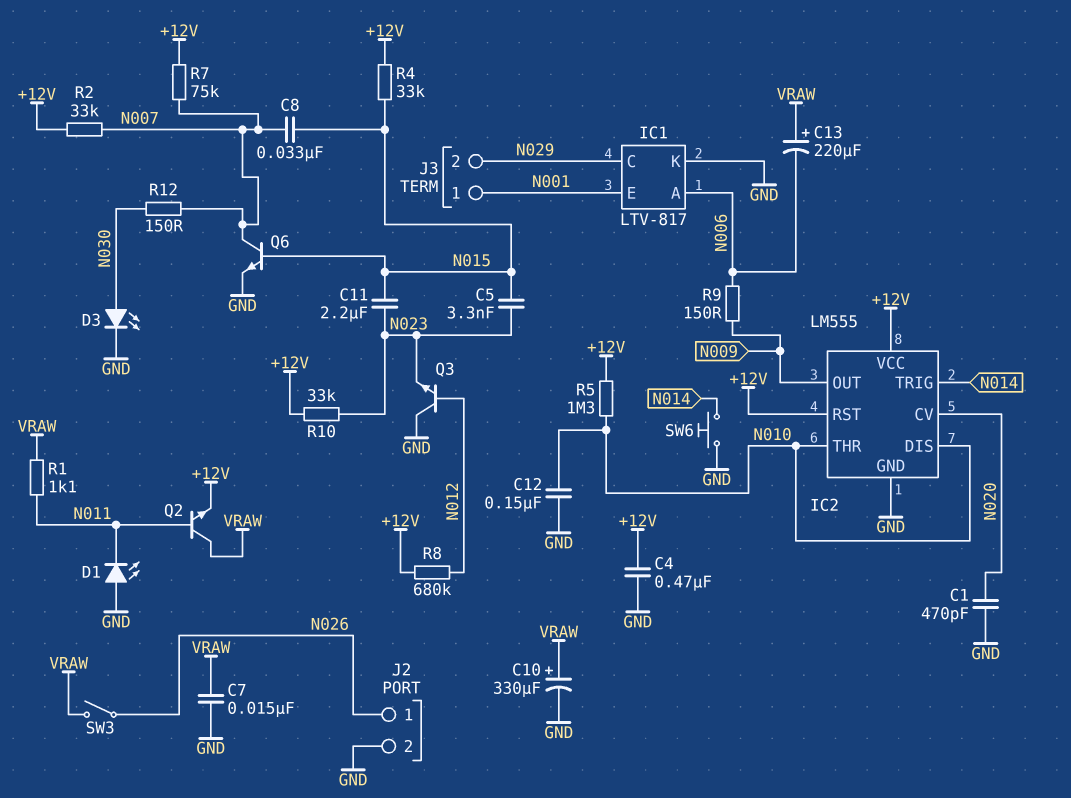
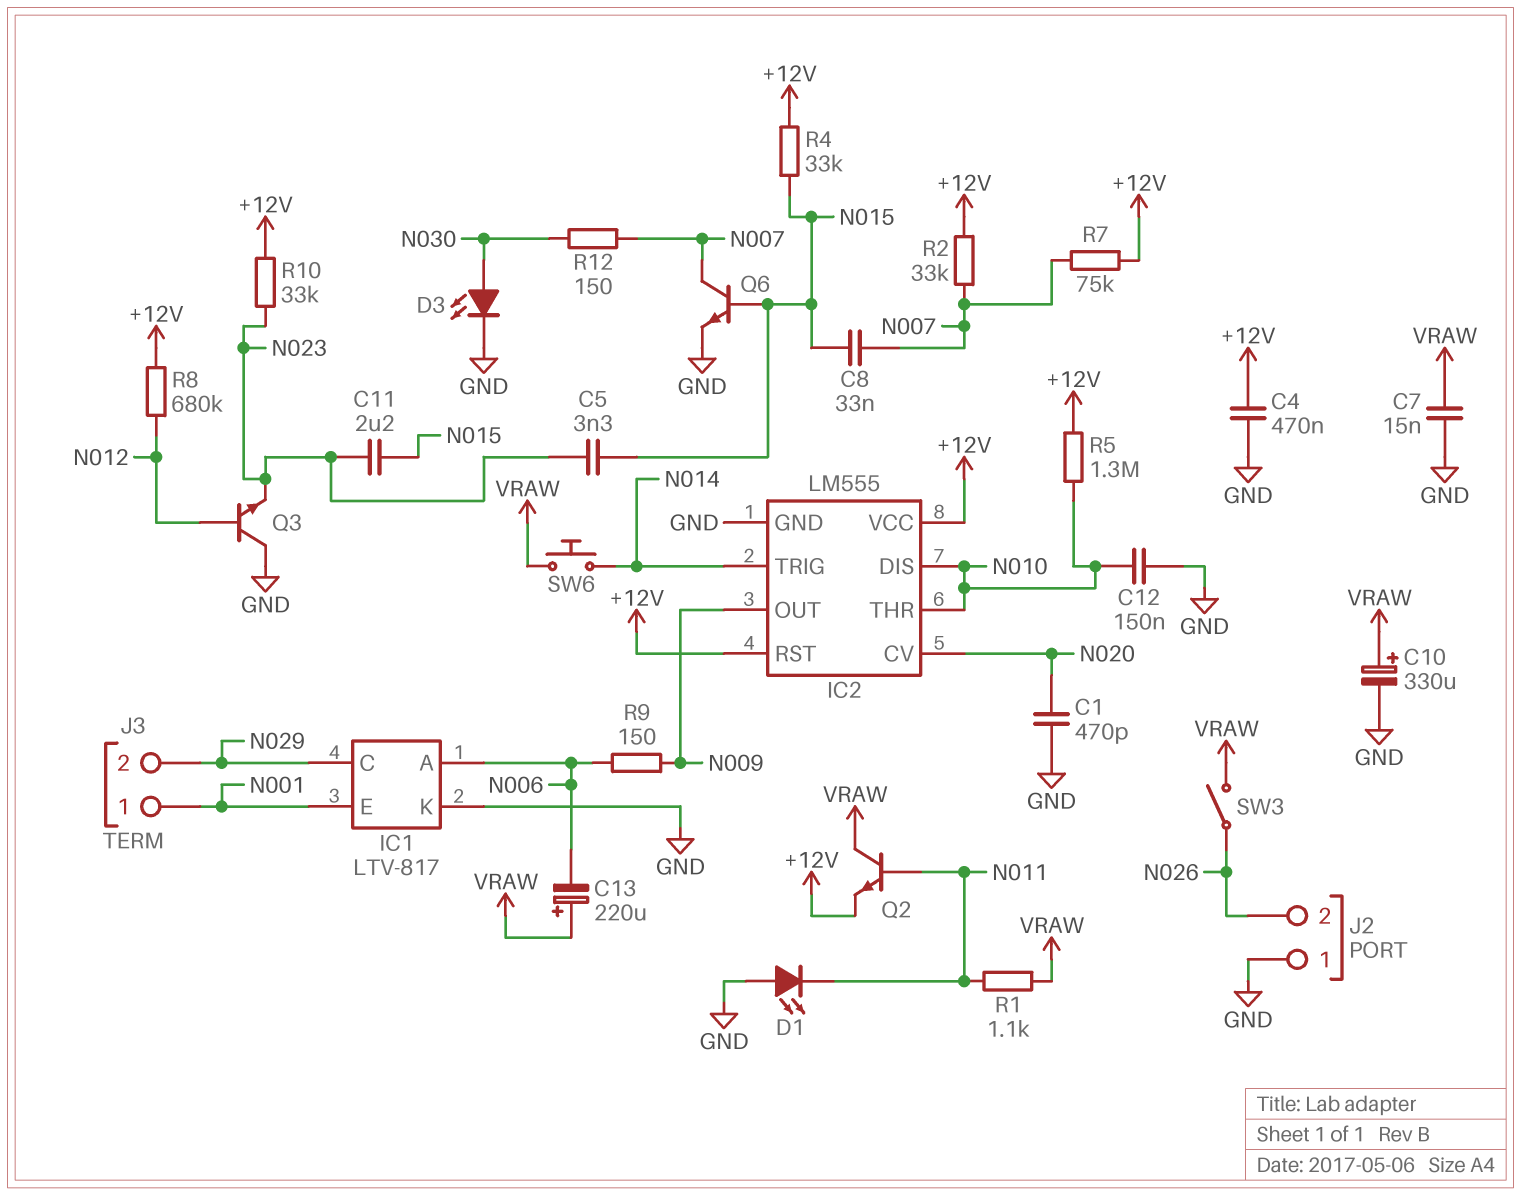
J2 pin 1: N026 -> GND
J2 pin 2: GND -> N026
SW6: button (GND, N014) -> button (N014, VRAW)

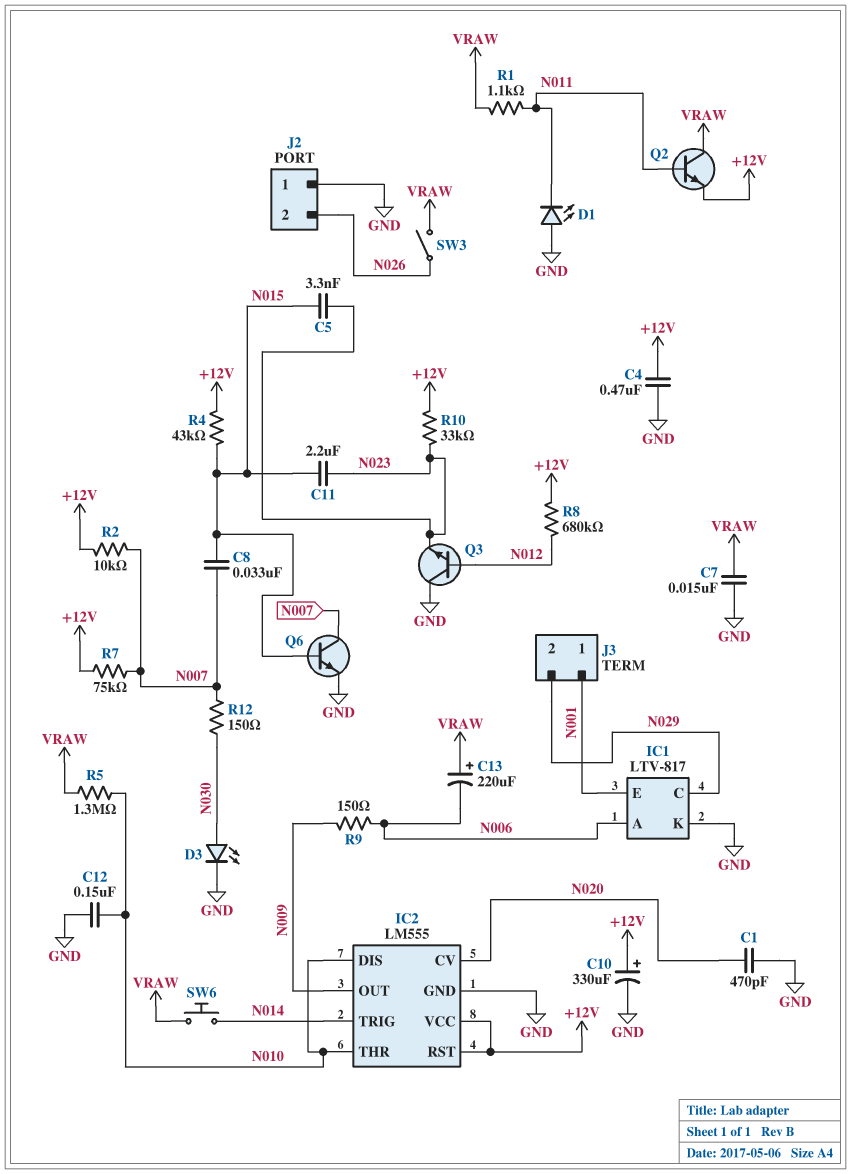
C10: 330uF (plus VRAW, minus GND) -> 330uF (plus +12V, minus GND)
R2: 33k (+12V, N007) -> 10k (+12V, N007)
R4: 33k (+12V, N015) -> 43k (+12V, N015)
R5: 1.3M (+12V, N010) -> 1.3M (N010, VRAW)

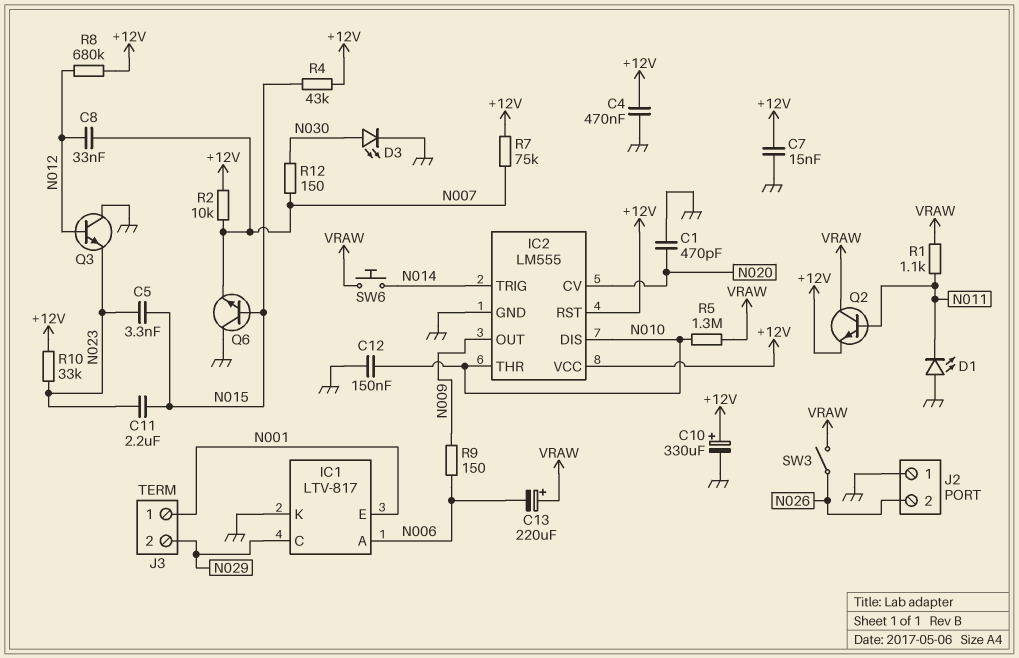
C7: 15nF (GND, VRAW) -> 15nF (+12V, GND)
C8: 33nF (N007, N015) -> 33nF (N007, N012)
Q6: NPN (B N015, C N007, E GND) -> NPN (B N015, C GND, E N007)

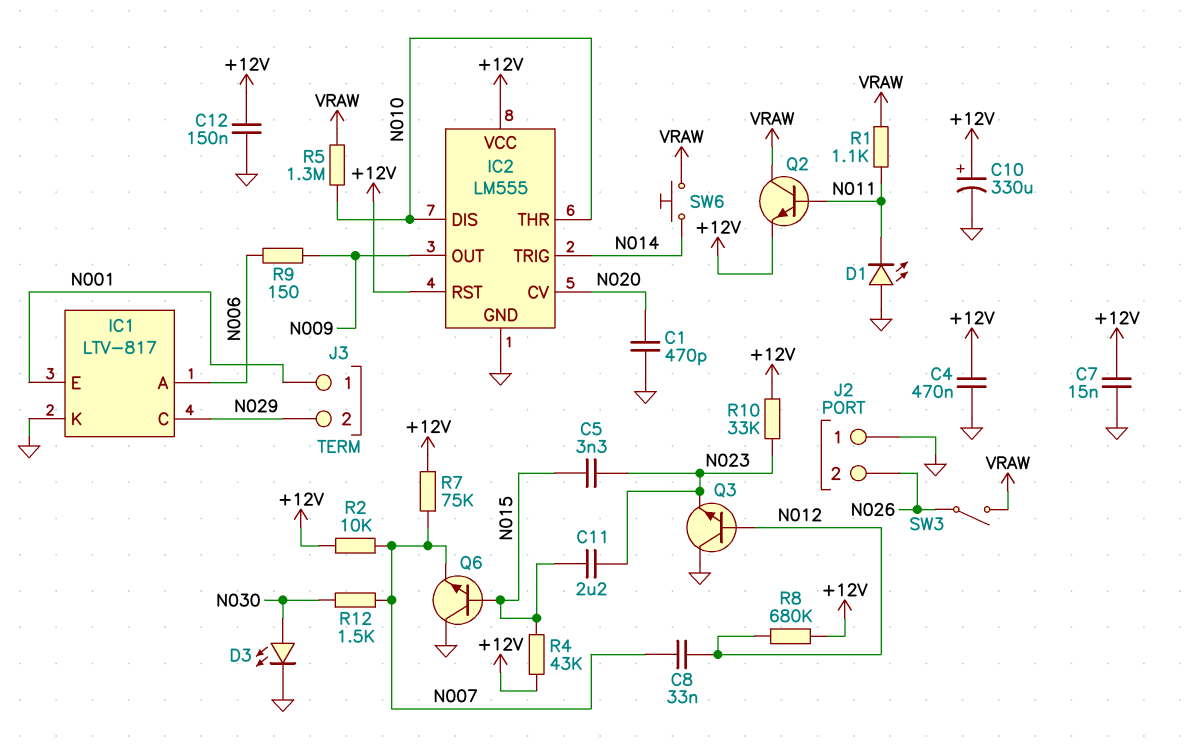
C12: 150nF (GND, N010) -> 150nF (+12V, GND)
C13: 220uF (plus VRAW, minus N006) -> none
R12: 150 (N007, N030) -> 1.5k (N007, N030)

